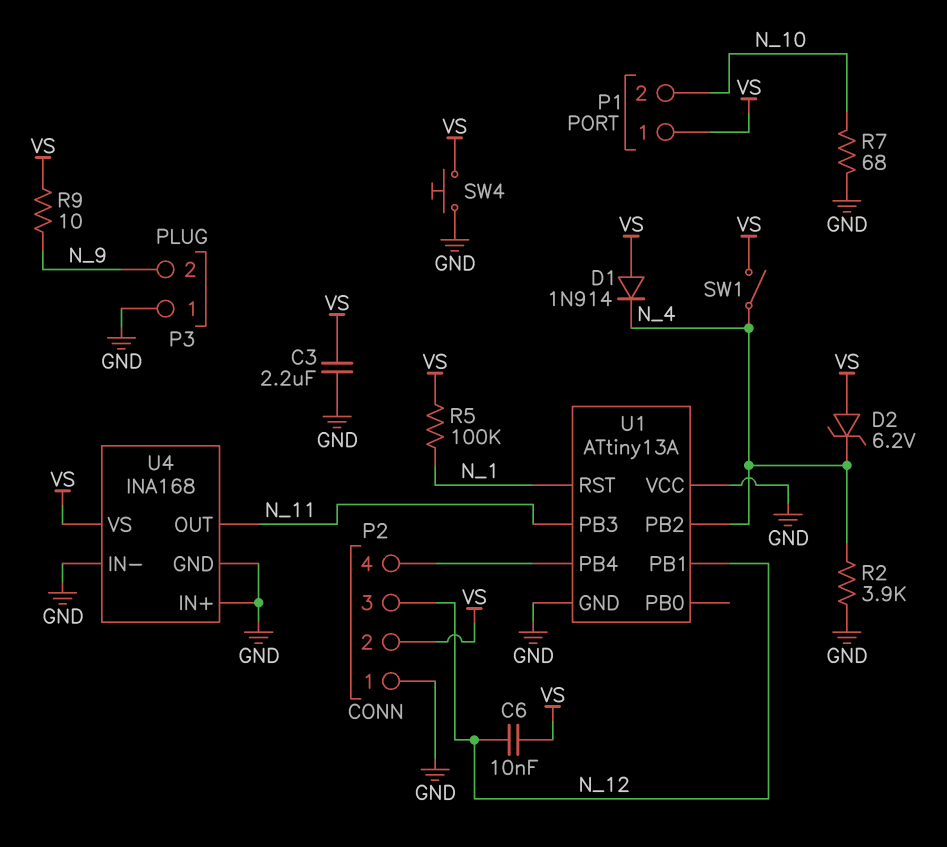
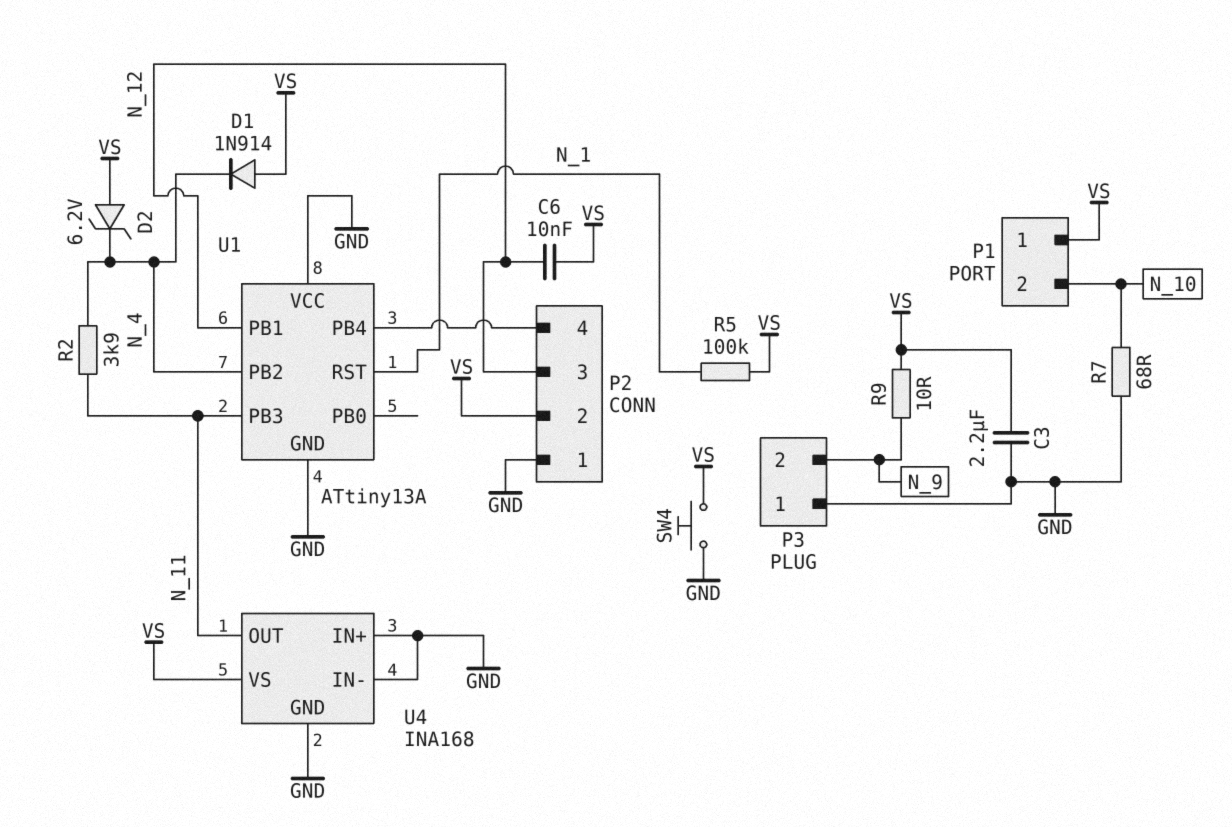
R2: 3.9k (GND, N_4) -> 3.9k (N_4, N_11)
SW1: switch (N_4, VS) -> none

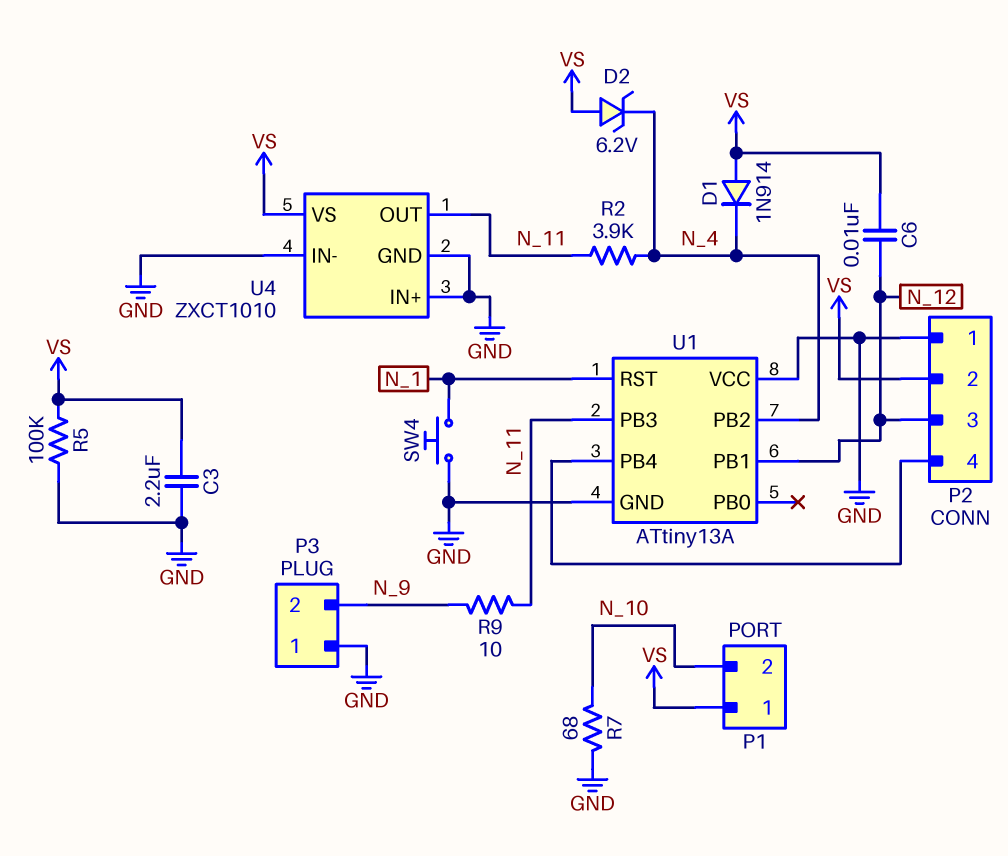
R5: 100k (N_1, VS) -> 100k (GND, VS)
R9: 10 (N_9, VS) -> 10 (N_9, N_11)
SW4: button (GND, VS) -> button (GND, N_1)
U4: INA168 -> ZXCT1010

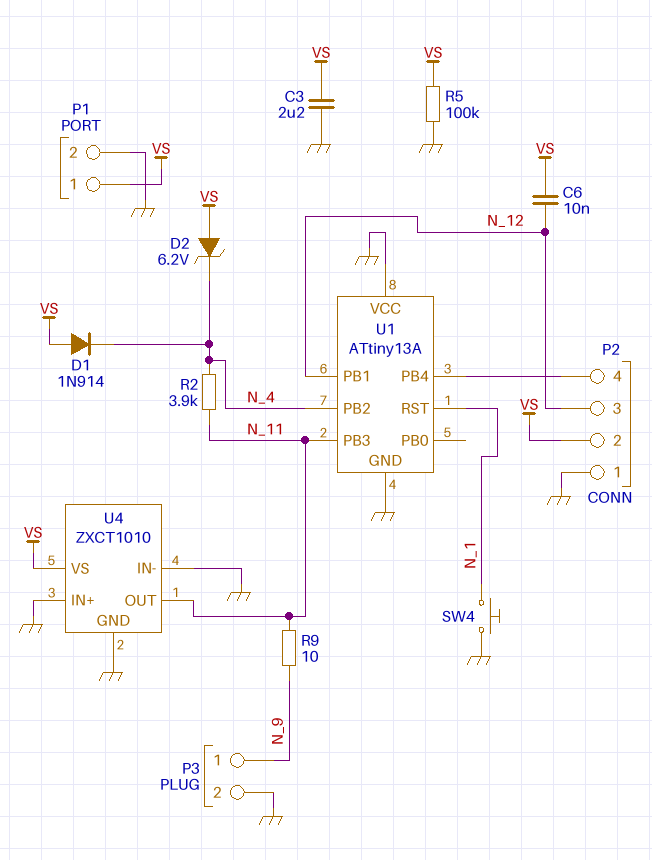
P1 pin 2: N_10 -> GND
P3 pin 1: GND -> N_9
P3 pin 2: N_9 -> GND
R7: 68 (GND, N_10) -> none

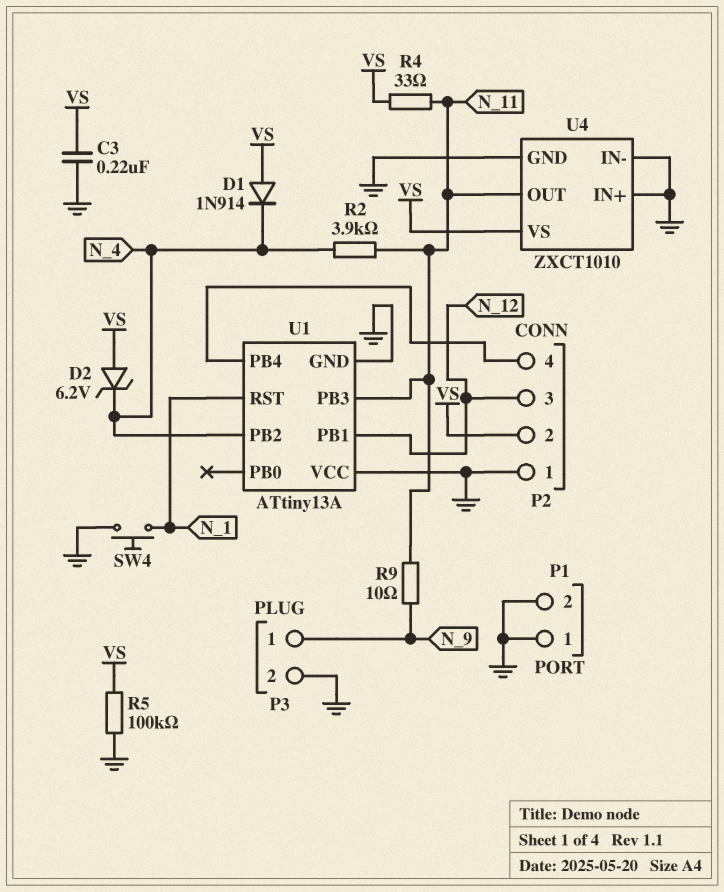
C3: 2.2uF (GND, VS) -> 220nF (GND, VS)
C6: 10nF (N_12, VS) -> none
P1 pin 1: VS -> GND
R4: none -> 33 (N_11, VS)

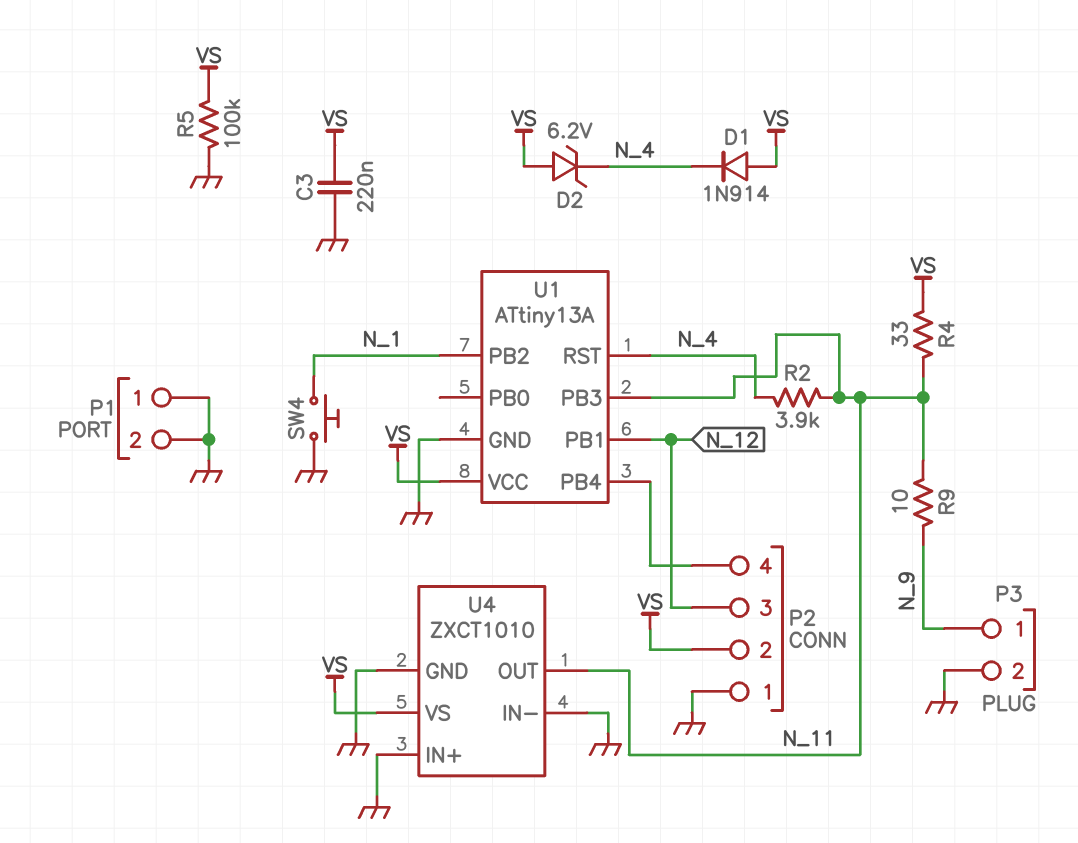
U1 pin PB2: N_4 -> N_1
U1 pin RST: N_1 -> N_4
U1 pin VCC: GND -> VS

